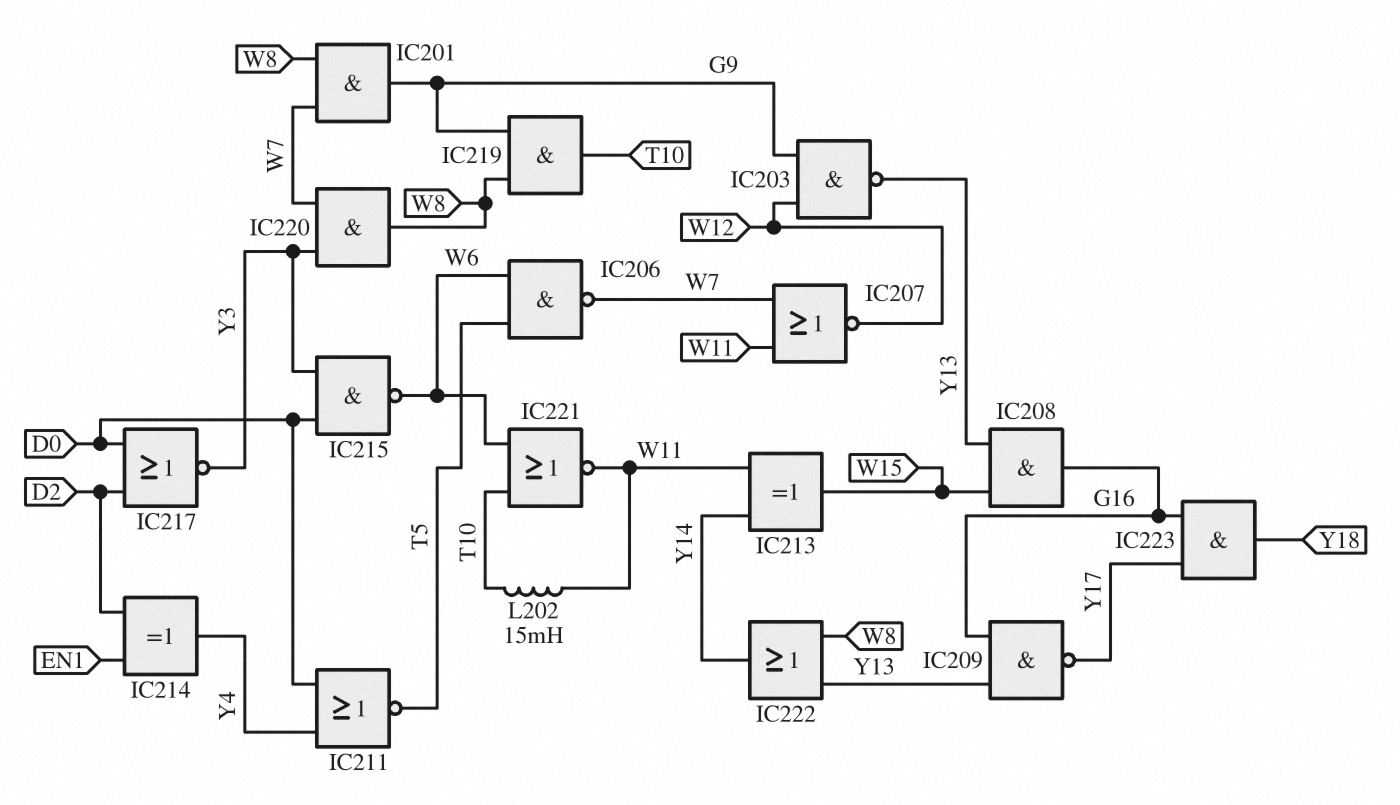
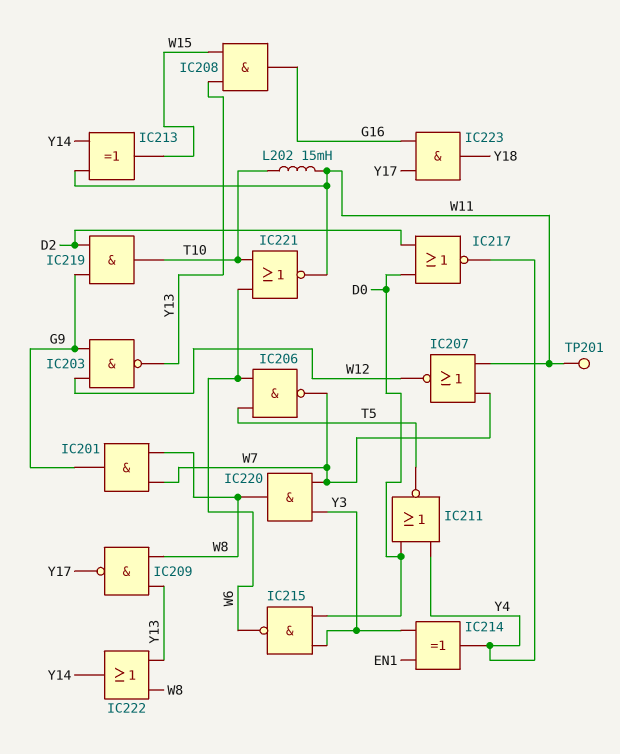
IC209: NAND (in G16, in Y13, out Y17) -> NAND (in W8, in Y13, out Y17)
IC214: XOR (in D2, in EN1, out Y4) -> XOR (in EN1, in Y3, out Y4)
IC217: NOR (in D0, in D2, out Y3) -> NOR (in D0, in D2, out Y4)
IC219: AND (in G9, in W8, out T10) -> AND (in D2, in G9, out T10)
TP201: none -> test point (W11)

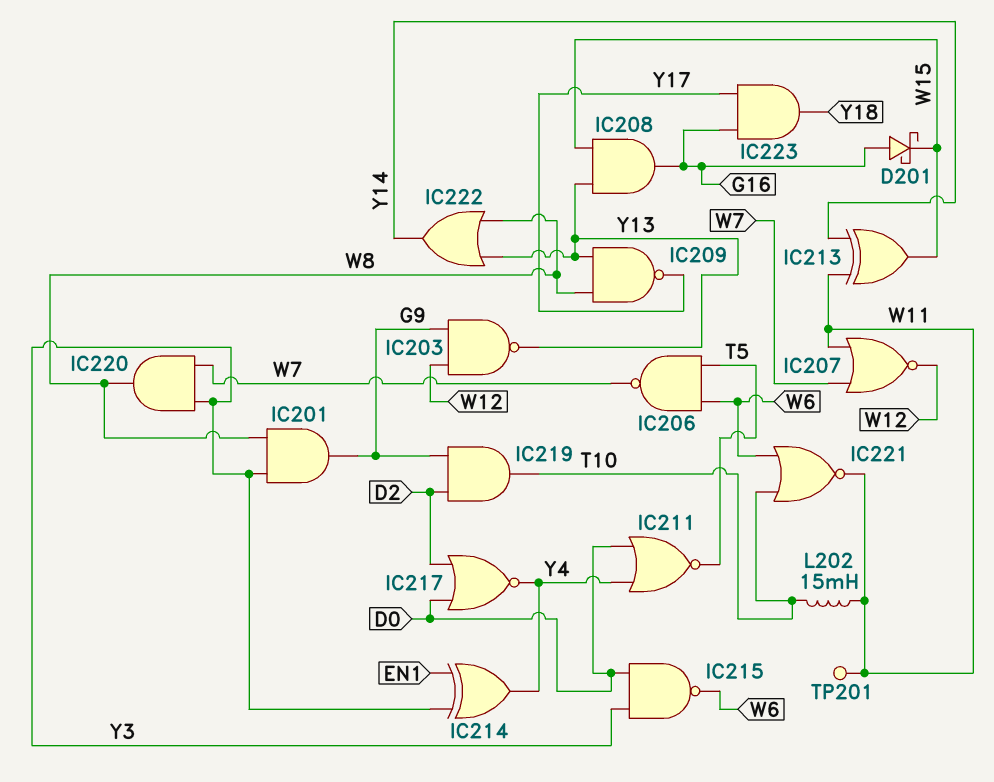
D201: none -> schottky (A G16, K W15)
IC201: AND (in W7, in W8, out G9) -> AND (in W8, in Y3, out G9)

